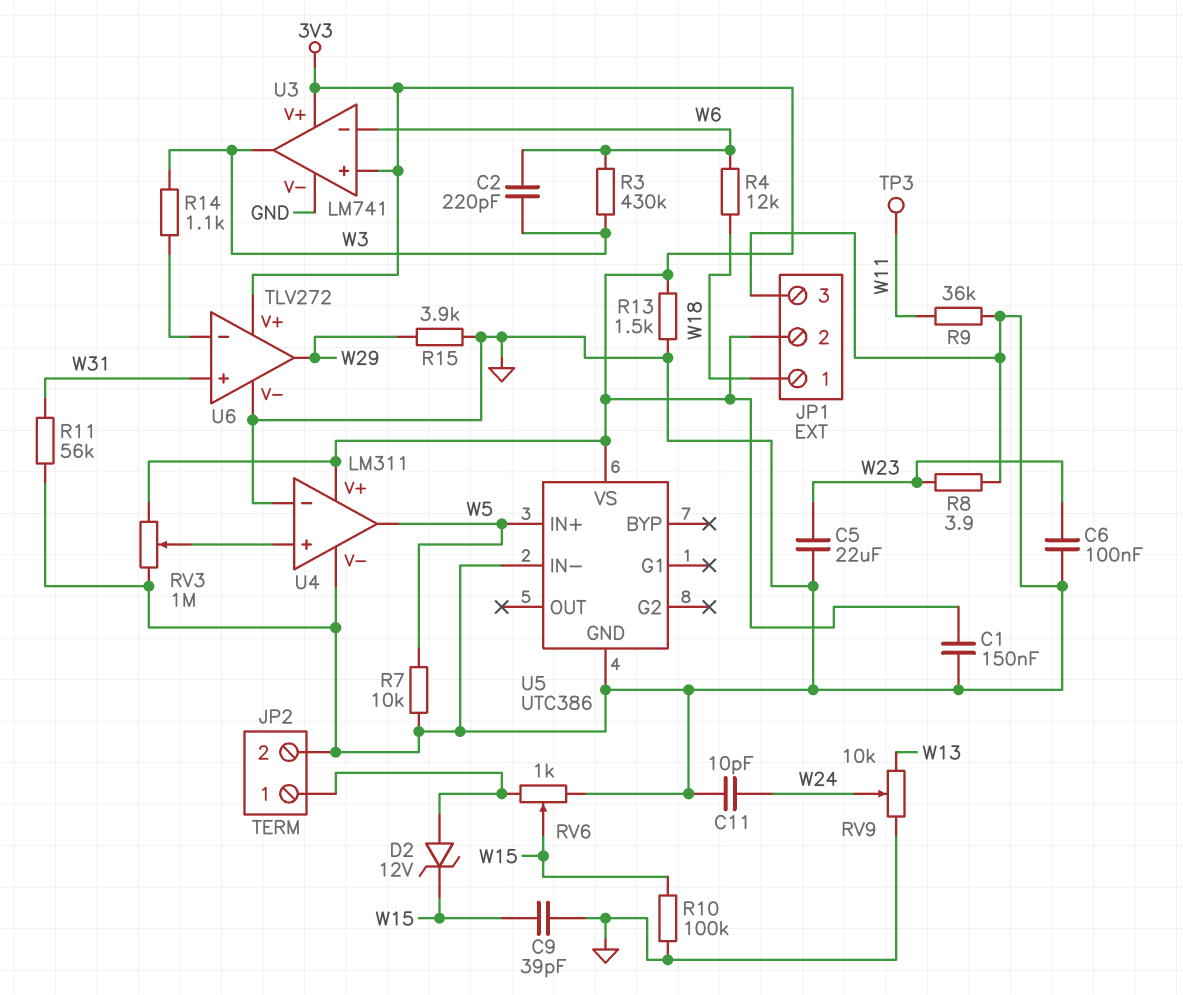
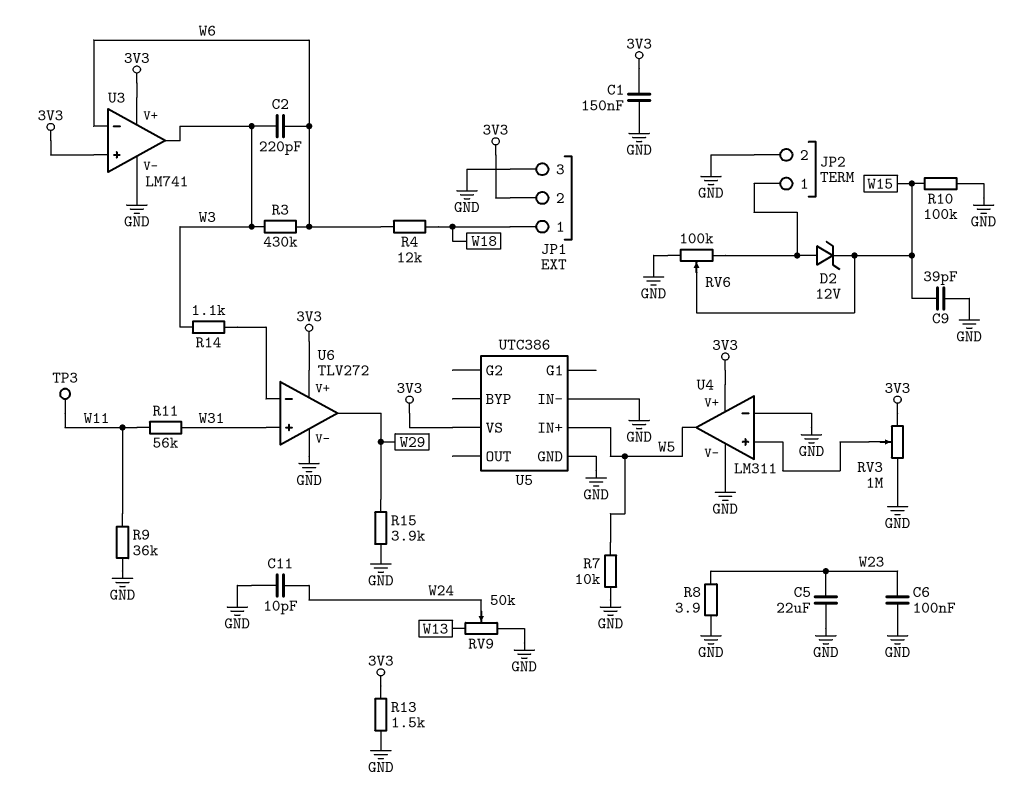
R11: 56k (GND, W31) -> 56k (W11, W31)
RV6: 1k (GND, JP2/1, wiper W15) -> 100k (GND, JP2/1, wiper W15)
RV9: 10k (GND, W13, wiper W24) -> 50k (GND, W13, wiper W24)

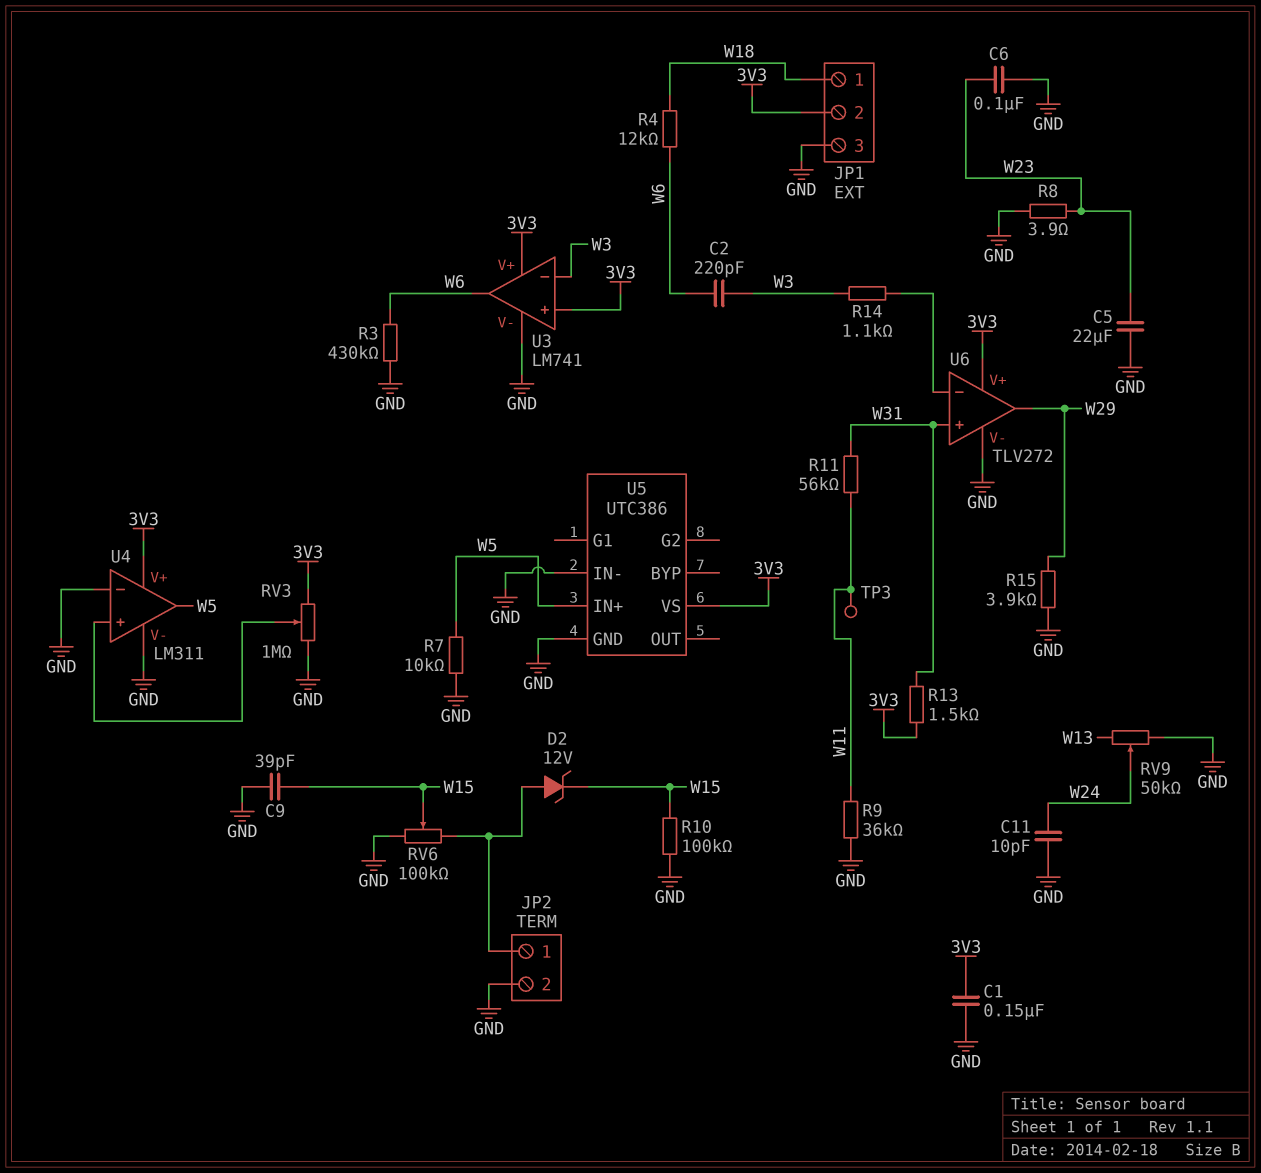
R3: 430k (W3, W6) -> 430k (GND, W6)
R13: 1.5k (3V3, GND) -> 1.5k (3V3, W31)
U3 pin in-: W6 -> W3
U3 pin out: W3 -> W6

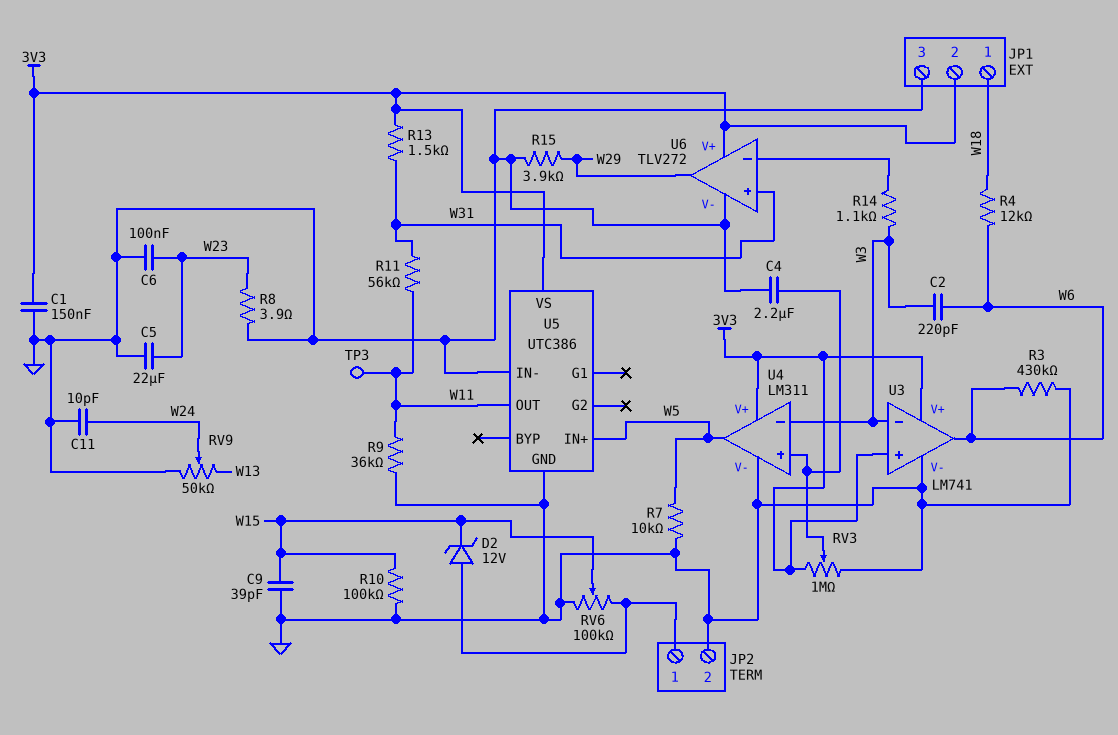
C4: none -> 2.2uF (GND, U4/in+)
U4 pin in-: GND -> W3
U5 pin OUT: none -> W11

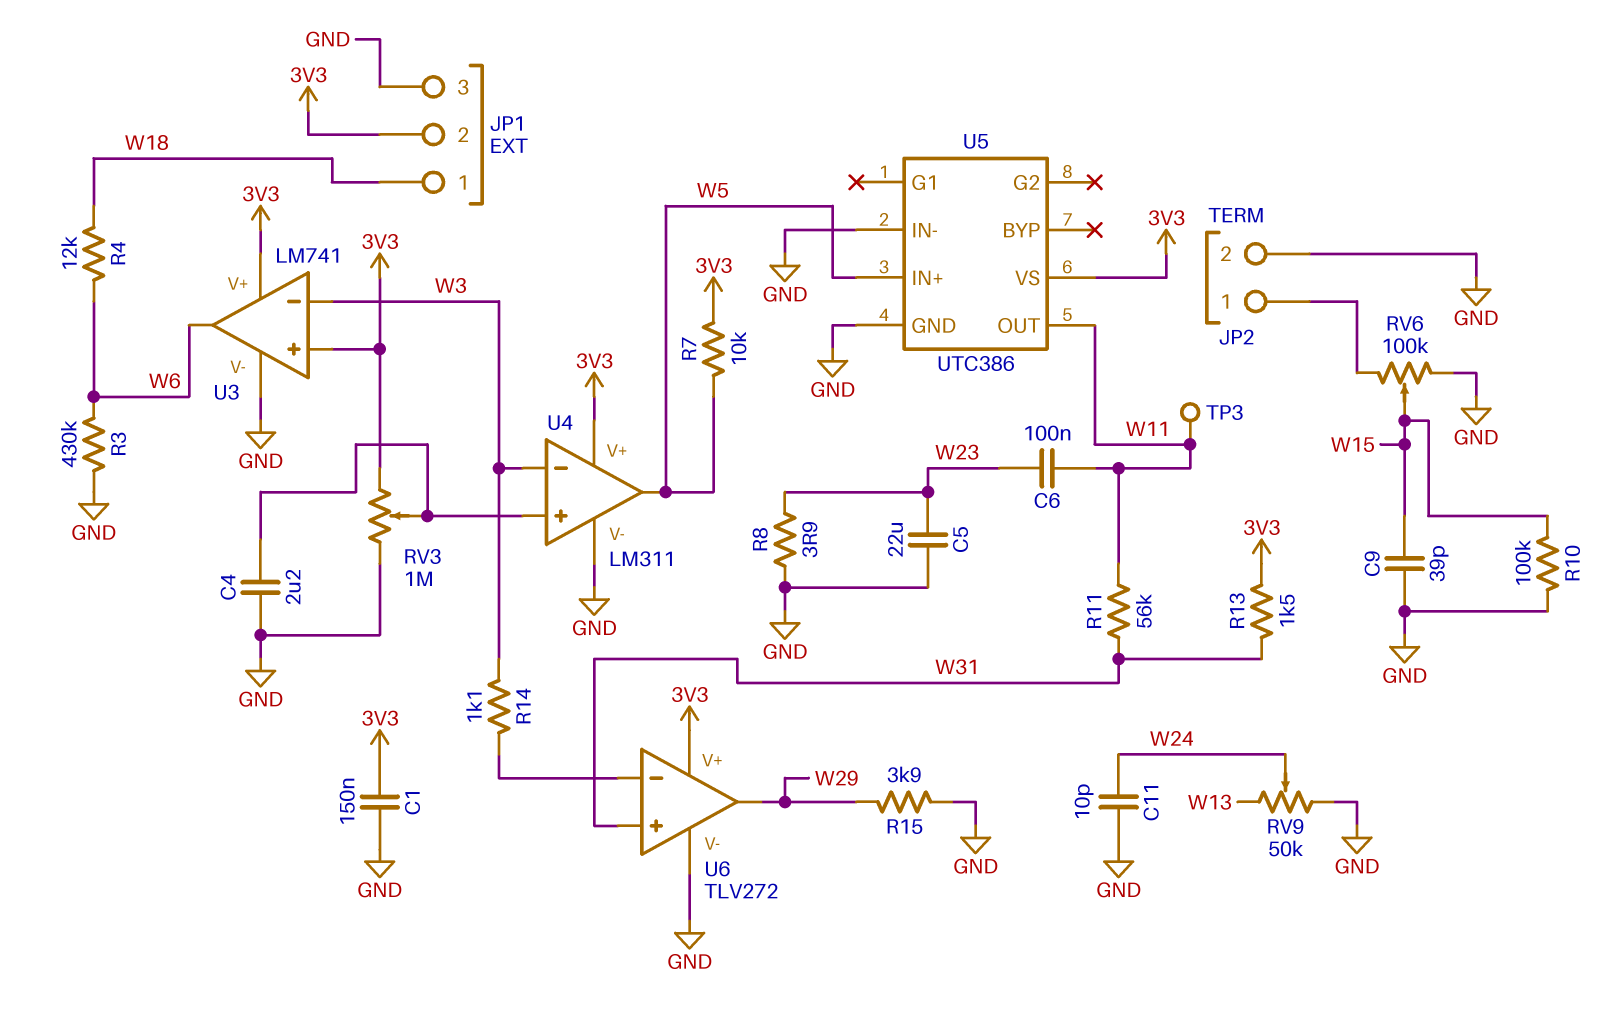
C2: 220pF (W3, W6) -> none
C6: 100nF (GND, W23) -> 100nF (W11, W23)
D2: zener 12V (A JP2/1, K W15) -> none
R7: 10k (GND, W5) -> 10k (3V3, W5)
R9: 36k (GND, W11) -> none

